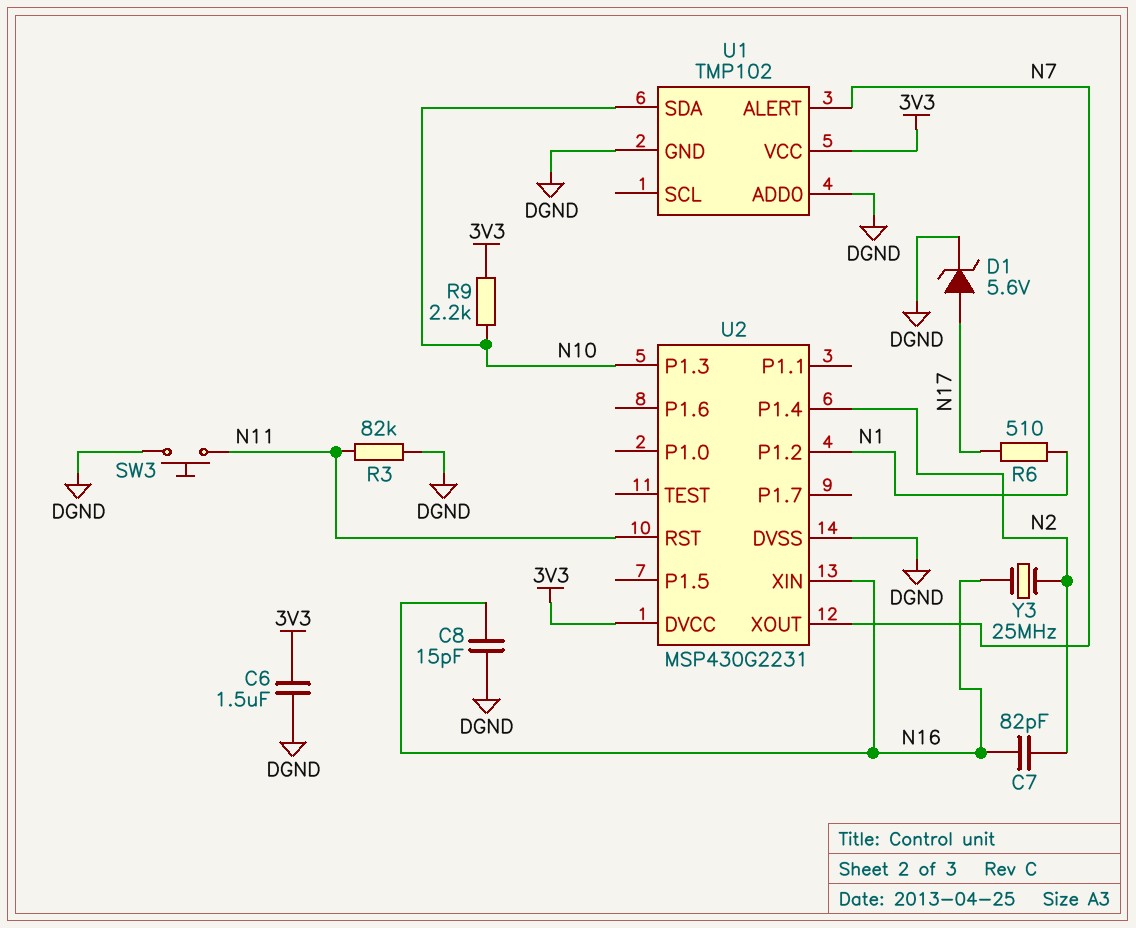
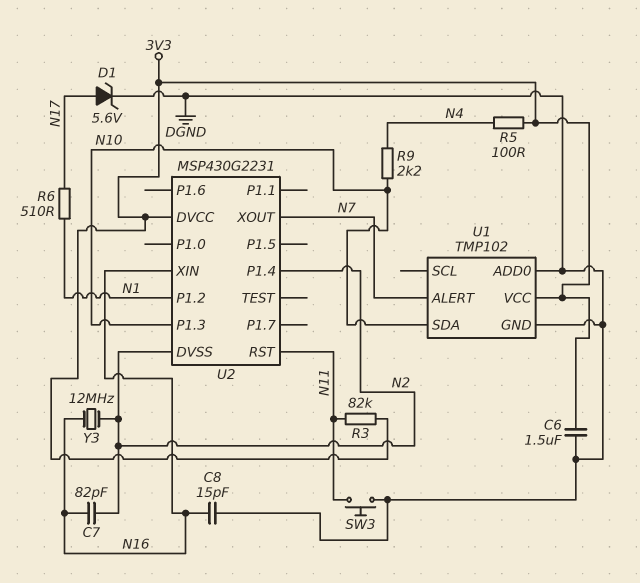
R3: 82k (DGND, N11) -> 82k (3V3, N11)
R5: none -> 100 (3V3, N4)
R9: 2.2k (3V3, N10) -> 2.2k (N4, N10)
U2 pin DVSS: DGND -> N2
Y3: 25MHz (N2, N16) -> 12MHz (N2, N16)

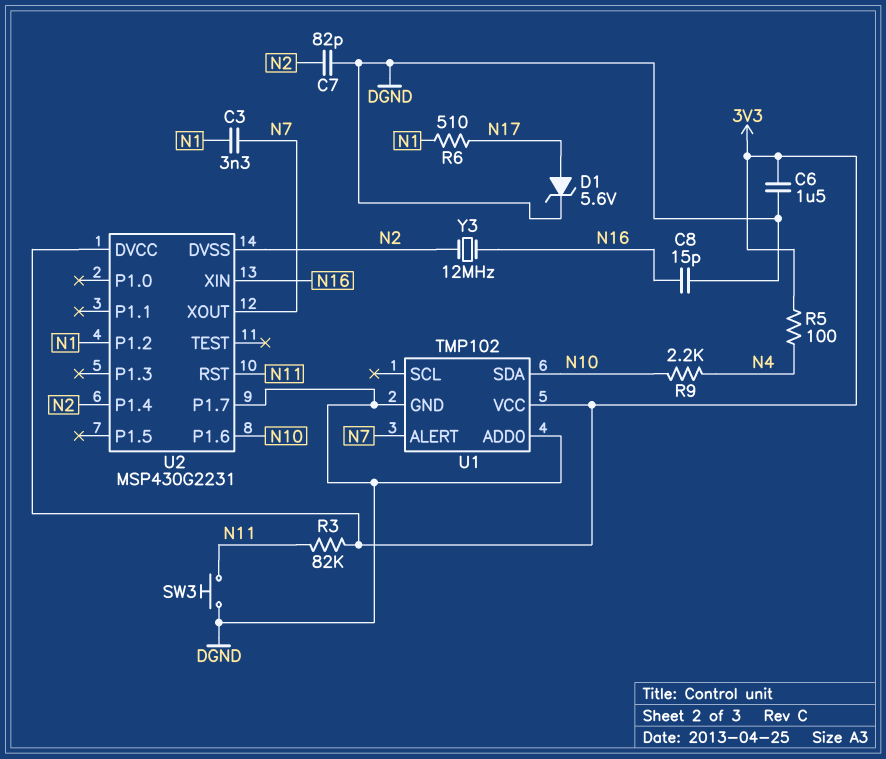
C3: none -> 3.3nF (N1, N7)
C7: 82pF (N2, N16) -> 82pF (DGND, N2)
U2 pin P1.3: N10 -> none
U2 pin P1.6: none -> N10
U2 pin P1.7: none -> DGND

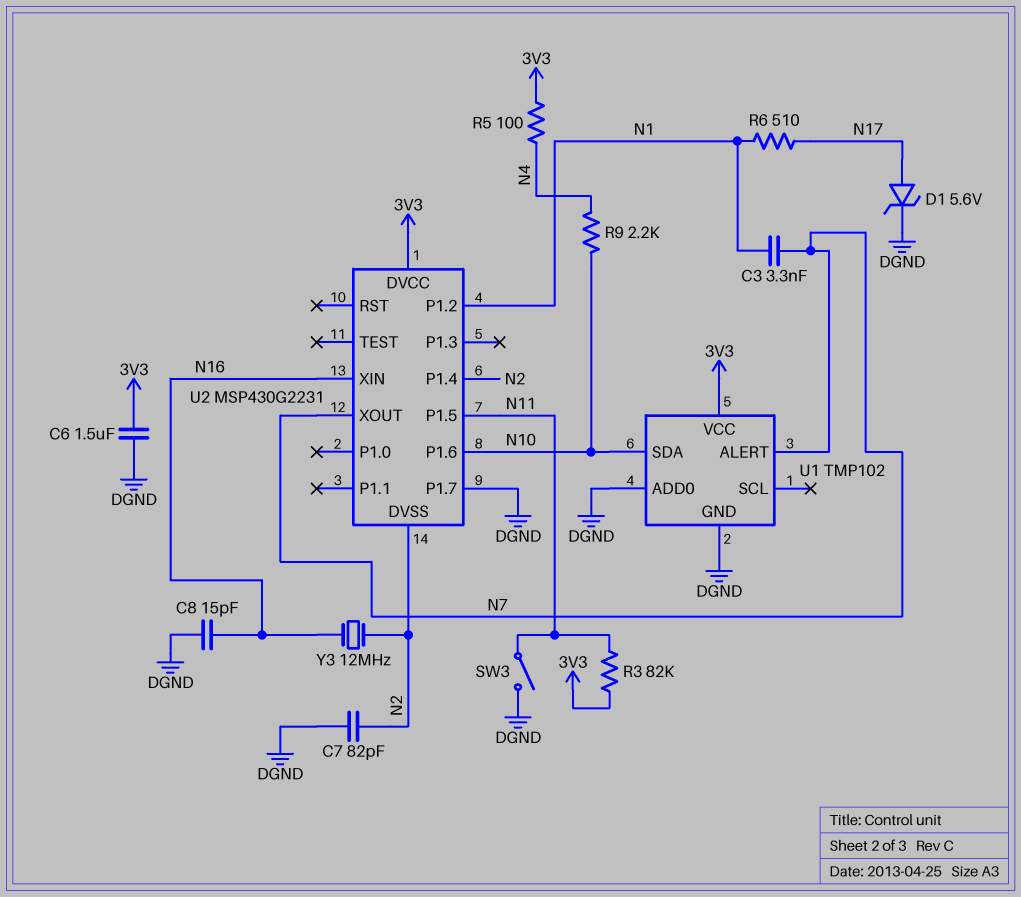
SW3: button (DGND, N11) -> switch (DGND, N11)
U2 pin P1.5: none -> N11
U2 pin RST: N11 -> none

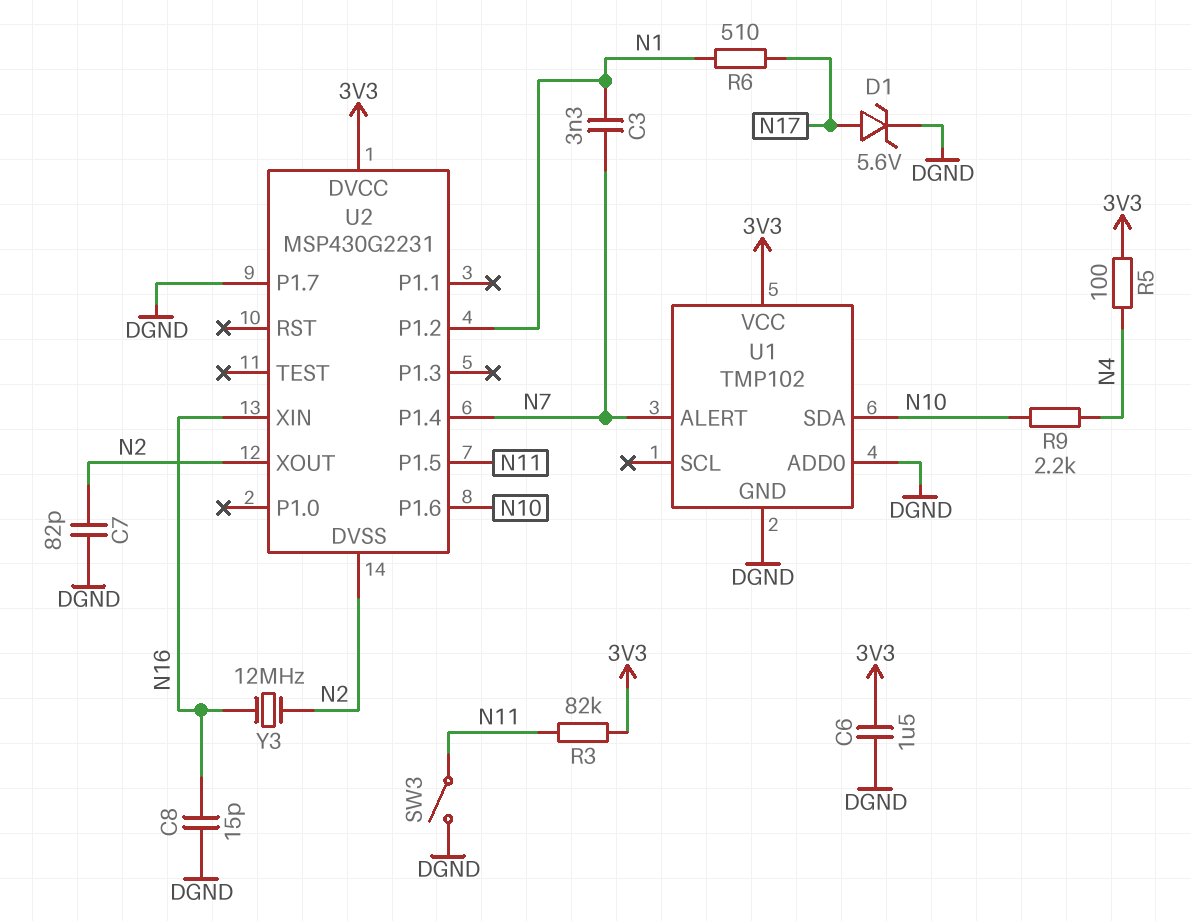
U2 pin P1.4: N2 -> N7
U2 pin XOUT: N7 -> N2

